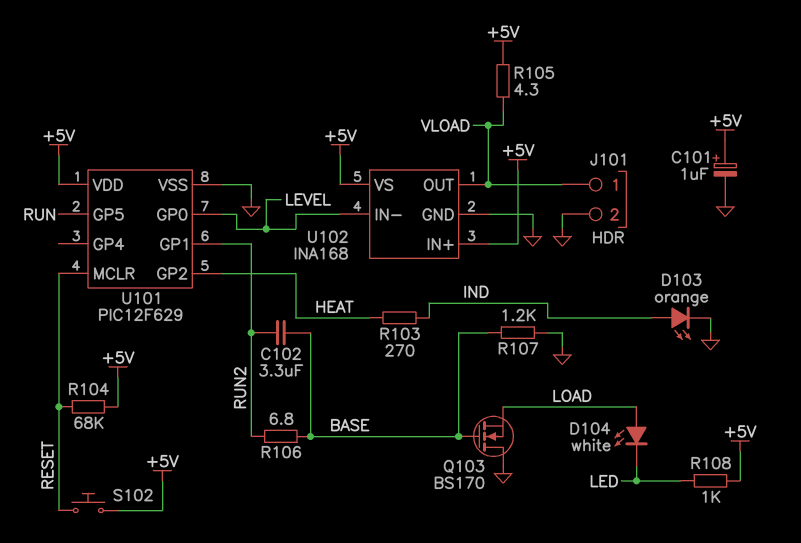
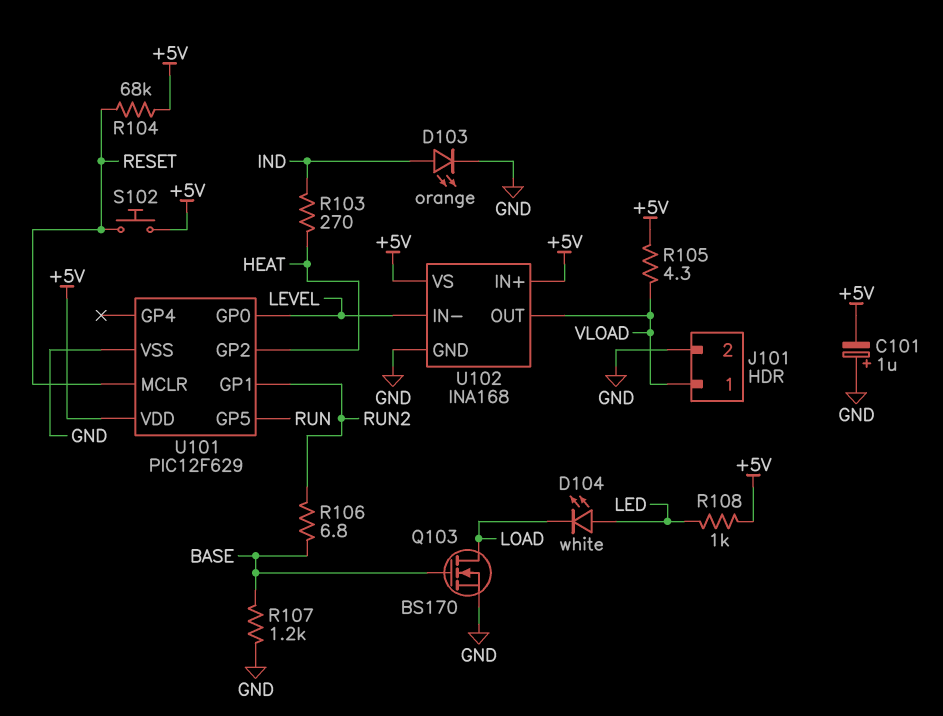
C101: 1uF (plus +5V, minus GND) -> 1uF (plus GND, minus +5V)
C102: 3.3uF (BASE, RUN2) -> none
D104: LED white (A LOAD, K LED) -> LED white (A LED, K LOAD)
Q103: NMOS BS170 (G BASE, D GND, S LOAD) -> NMOS BS170 (G BASE, D LOAD, S GND)

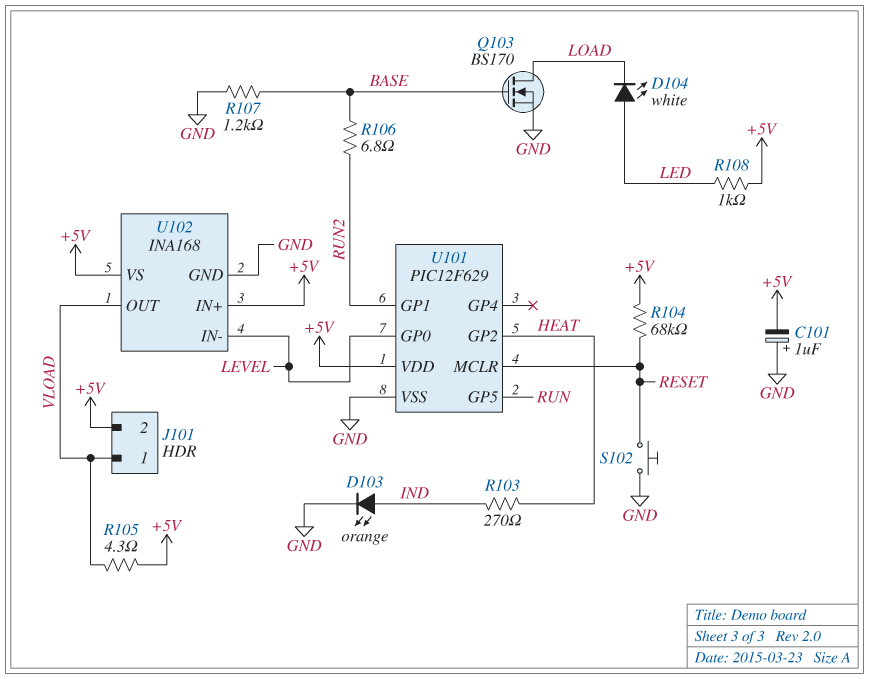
J101 pin 2: GND -> +5V
S102: button (+5V, RESET) -> button (GND, RESET)

